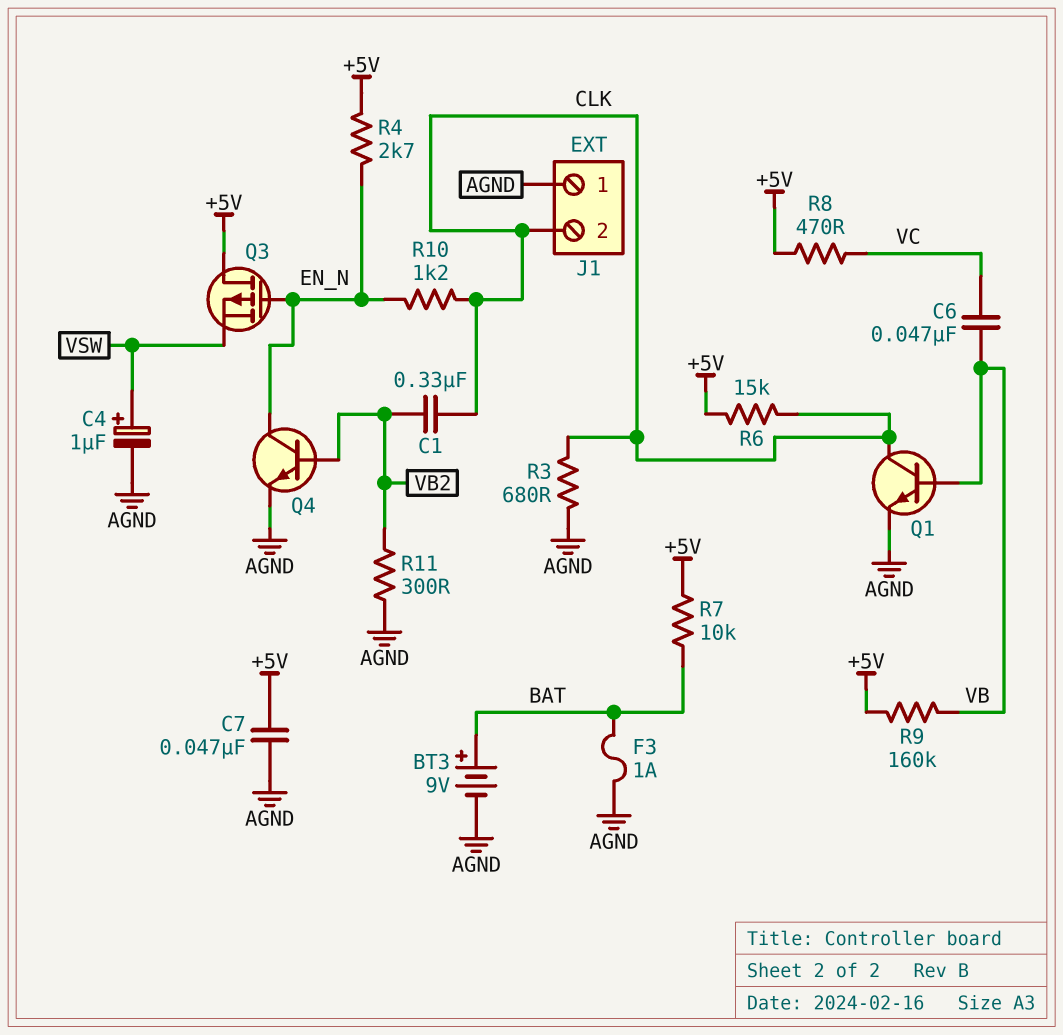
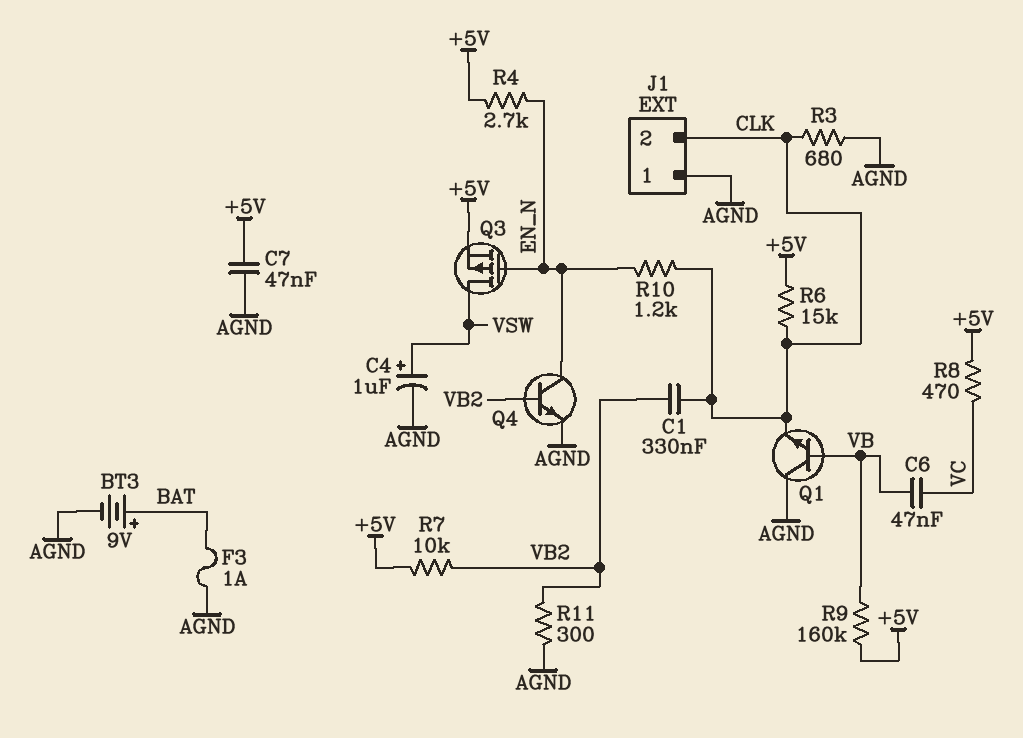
Q1: NPN (B VB, C CLK, E AGND) -> NPN (B VB, C AGND, E CLK)
Q3: PMOS (G EN_N, D +5V, S VSW) -> PMOS (G EN_N, D VSW, S +5V)
R7: 10k (+5V, BAT) -> 10k (+5V, VB2)

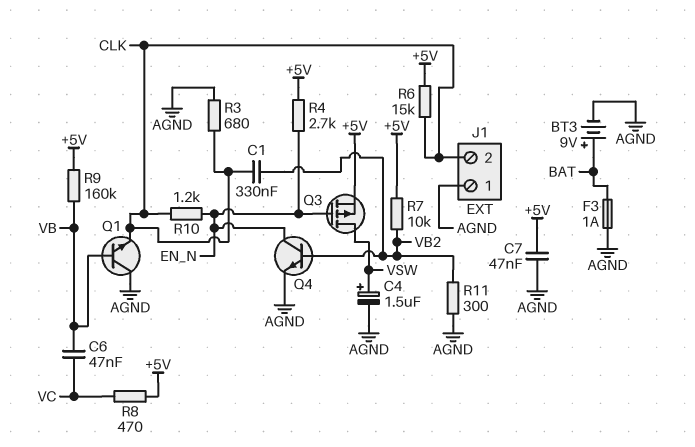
C4: 1uF (plus VSW, minus AGND) -> 1.5uF (plus VSW, minus AGND)

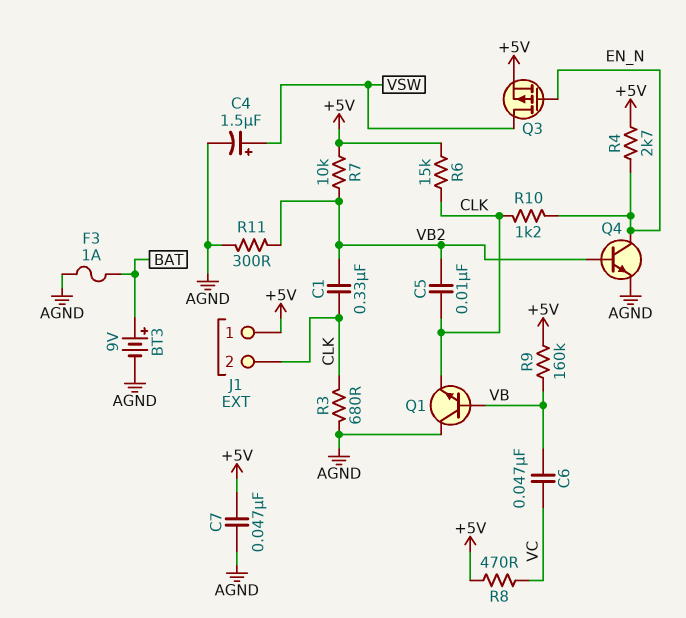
C5: none -> 10nF (CLK, VB2)
J1 pin 1: AGND -> +5V

